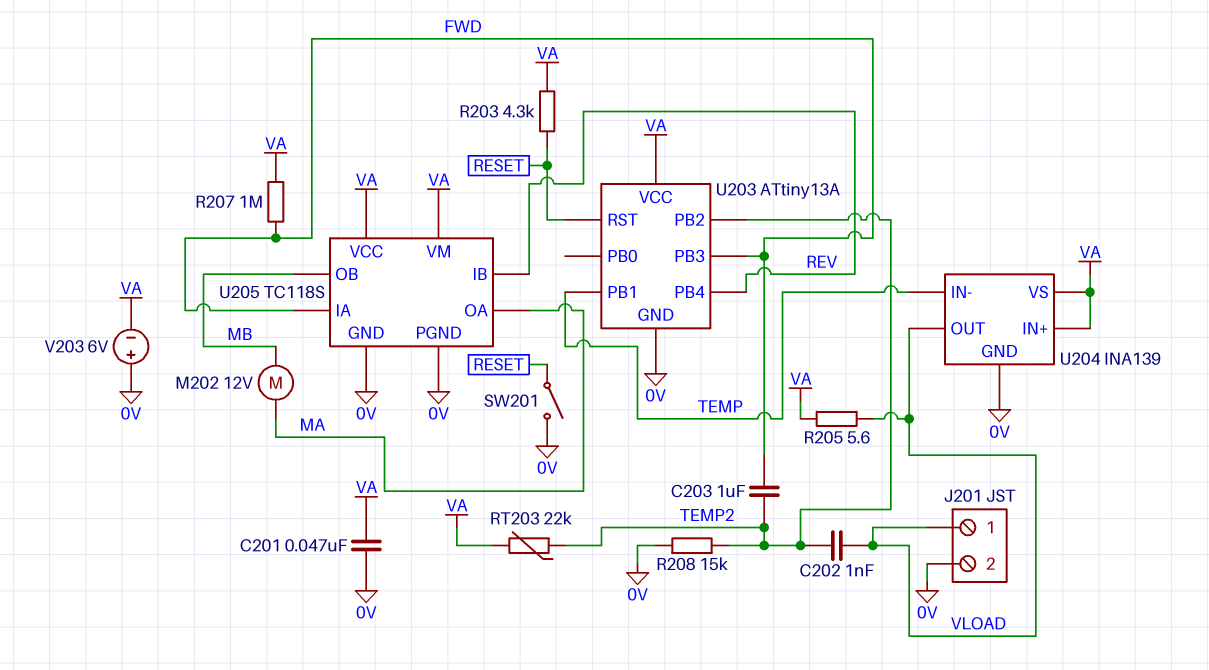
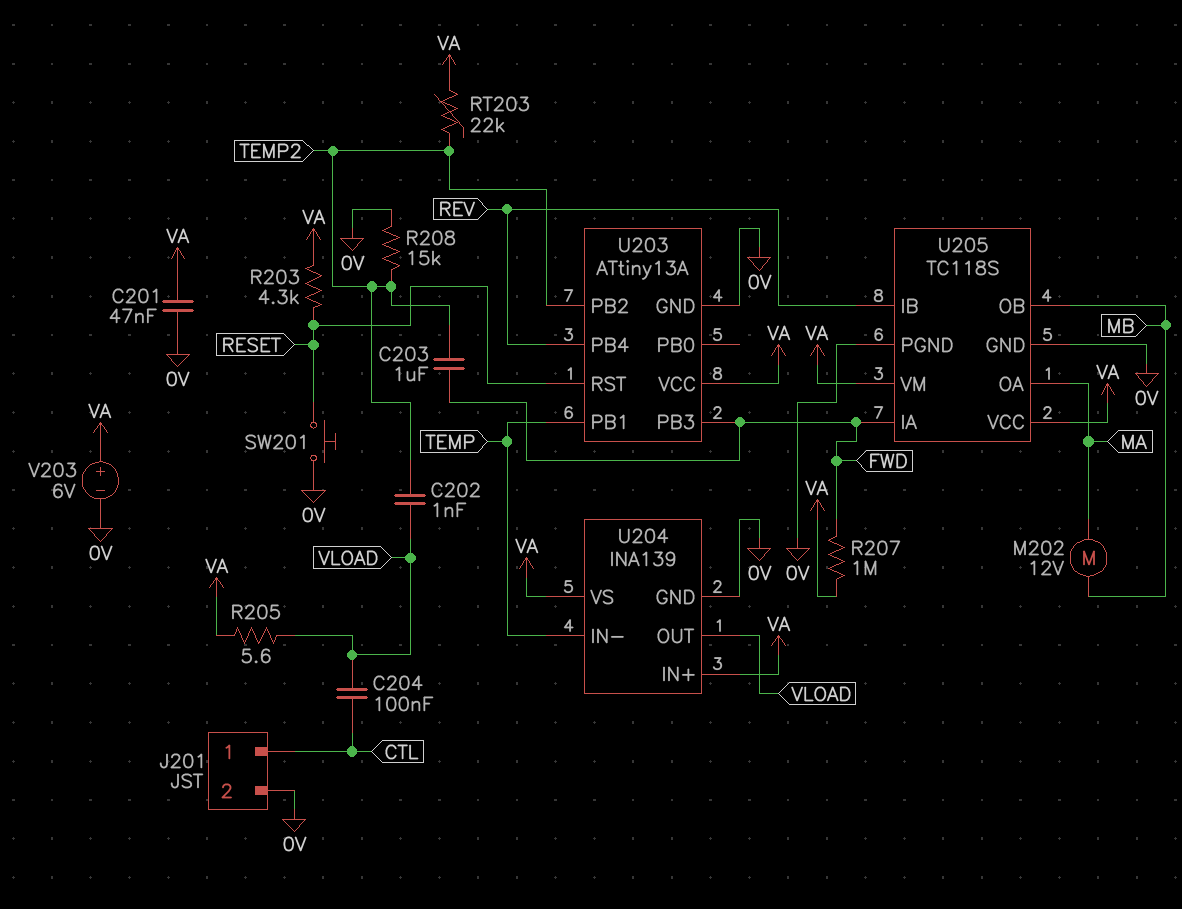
C204: none -> 100nF (CTL, VLOAD)
J201 pin 1: VLOAD -> CTL
SW201: switch (0V, RESET) -> button (0V, RESET)
V203: 6V (plus 0V, minus VA) -> 6V (plus VA, minus 0V)

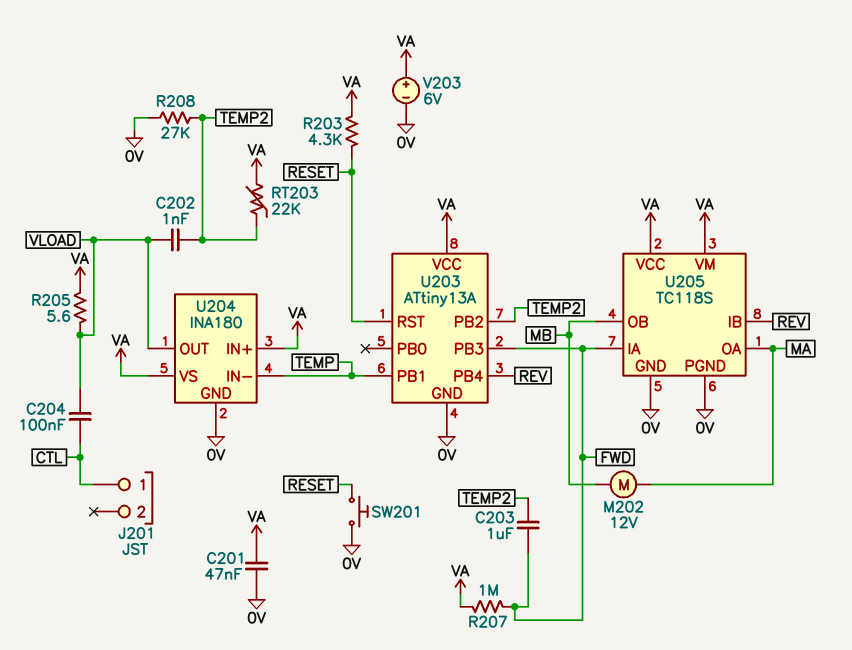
J201 pin 2: 0V -> none
R208: 15k (0V, TEMP2) -> 27k (0V, TEMP2)
U204: INA139 -> INA180

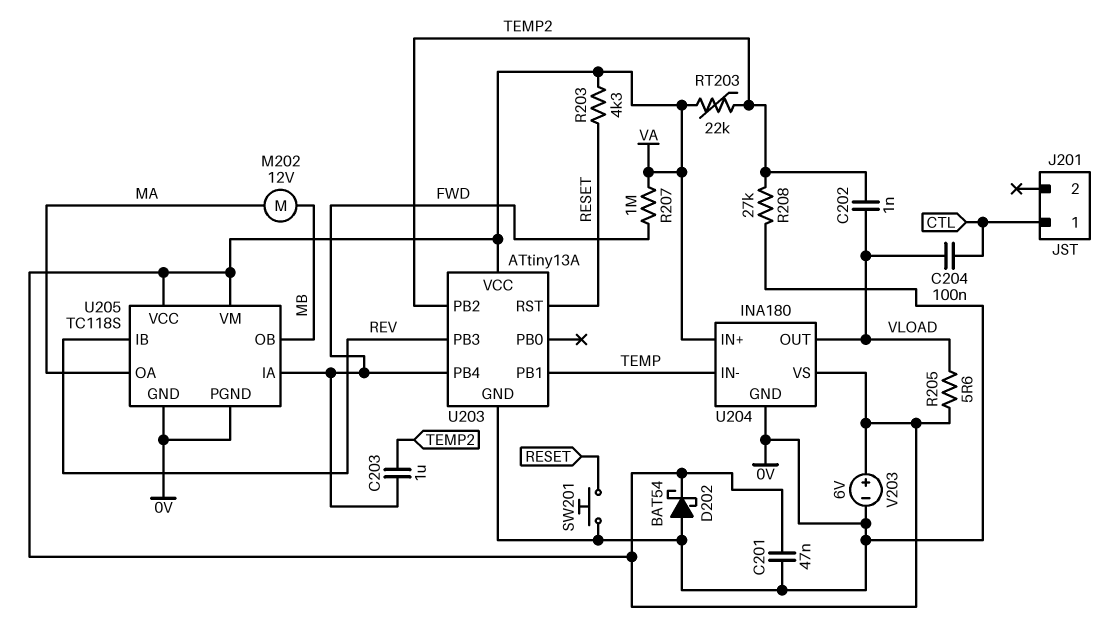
D202: none -> schottky BAT54 (A 0V, K VA)
U203 pin PB3: FWD -> REV
U203 pin PB4: REV -> FWD

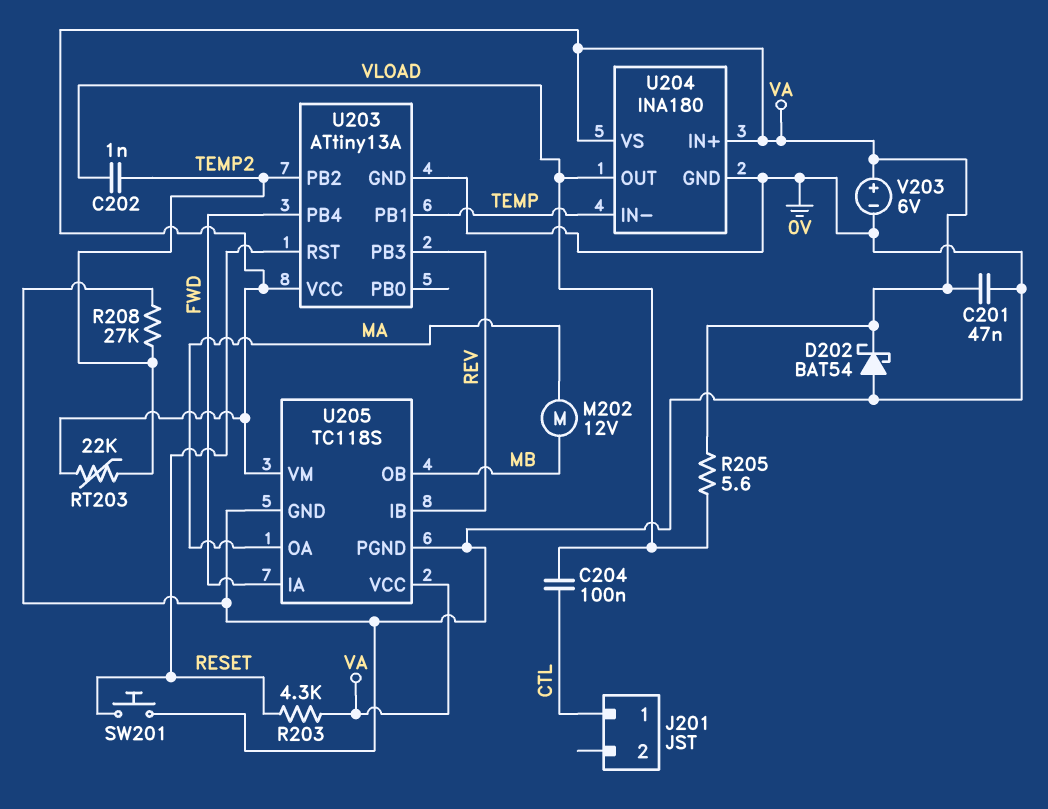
C203: 1uF (FWD, TEMP2) -> none
R207: 1M (FWD, VA) -> none

